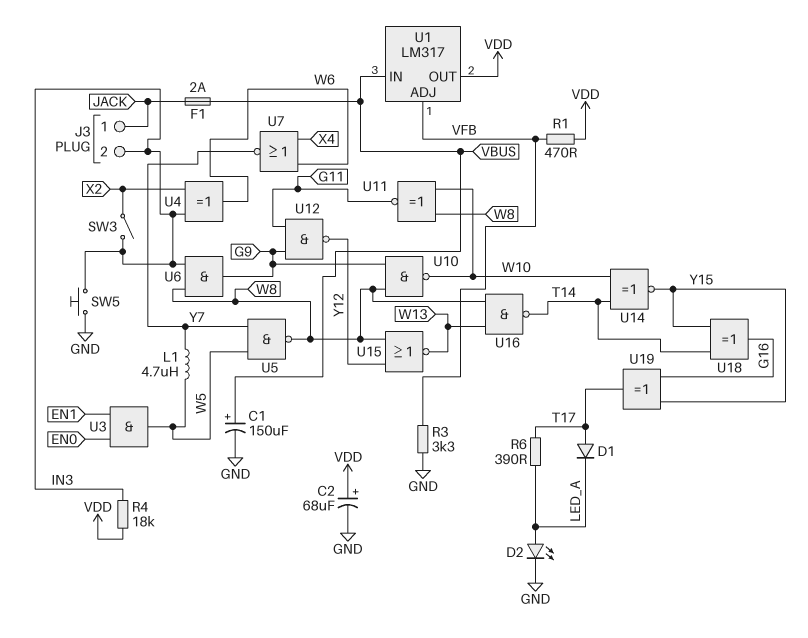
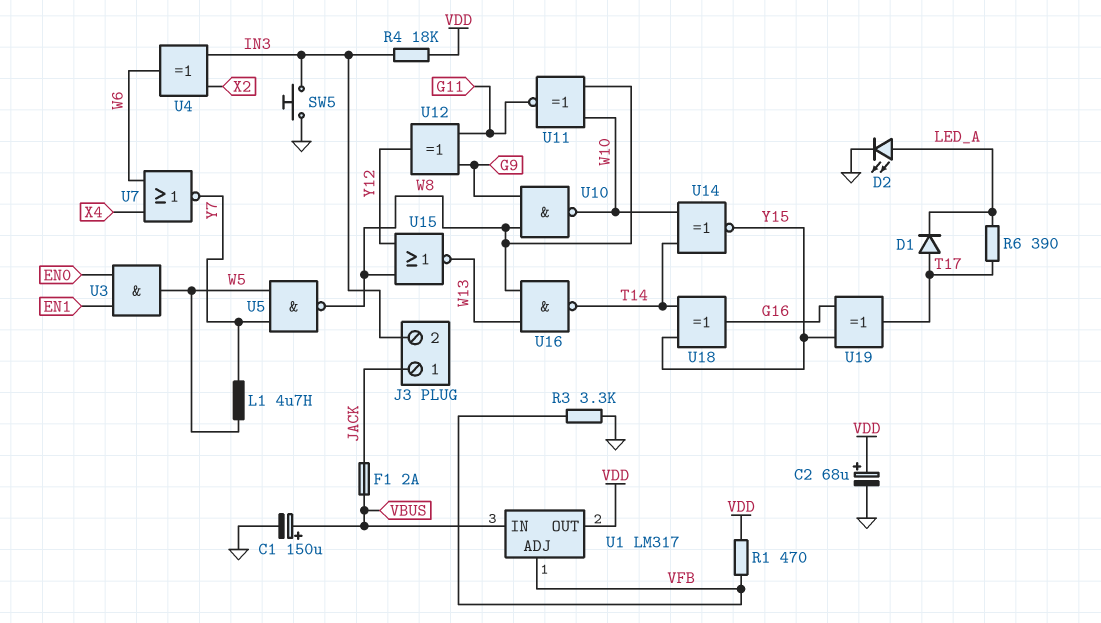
SW3: switch (IN3, X2) -> none
U6: AND (in IN3, in W8, out G9) -> none
U12: NAND (in G9, in G11, out Y12) -> XOR (in G9, in G11, out Y12)

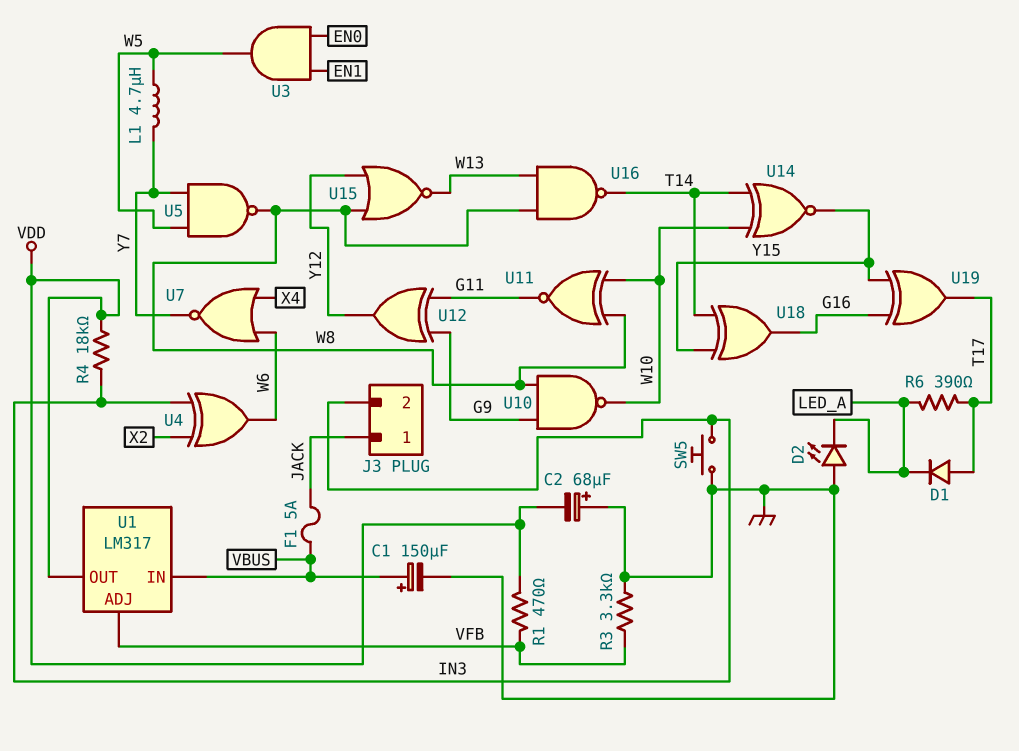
C2: 68uF (plus VDD, minus GND) -> 68uF (plus GND, minus VDD)
D2: LED (A LED_A, K GND) -> LED (A GND, K LED_A)
F1: 2A (JACK, VBUS) -> 5A (JACK, VBUS)

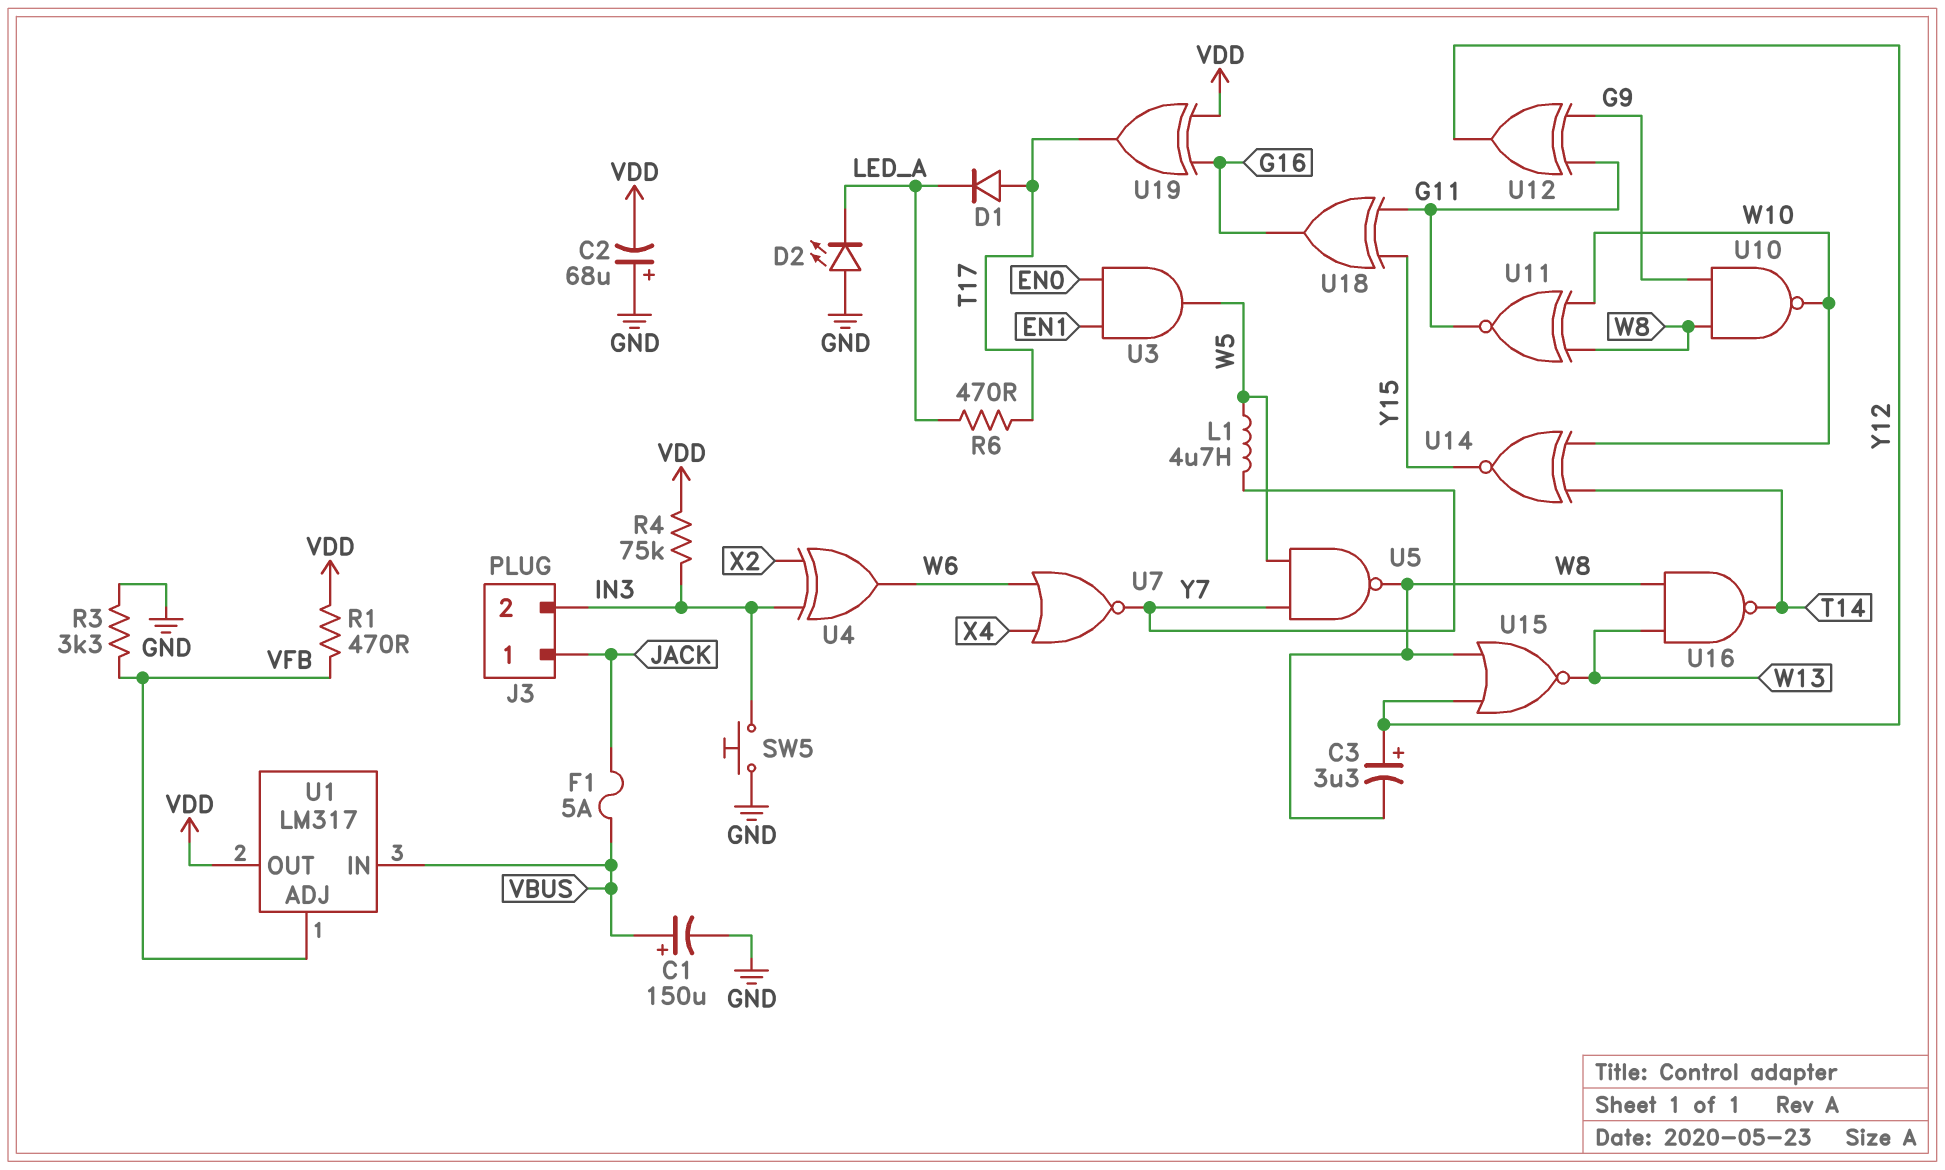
C3: none -> 3.3uF (plus Y12, minus W8)
R4: 18k (IN3, VDD) -> 75k (IN3, VDD)
R6: 390 (LED_A, T17) -> 470 (LED_A, T17)
U18: XOR (in T14, in Y15, out G16) -> XOR (in G11, in Y15, out G16)
U19: XOR (in G16, in Y15, out T17) -> XOR (in G16, in VDD, out T17)

